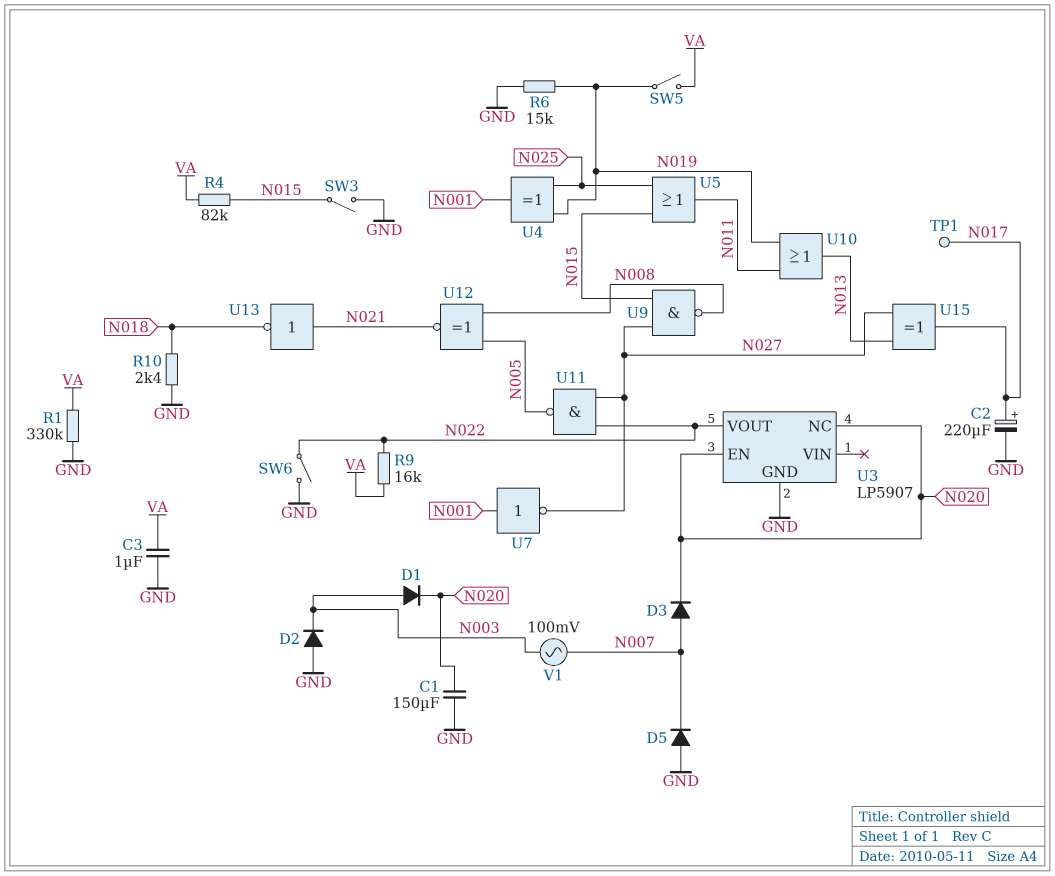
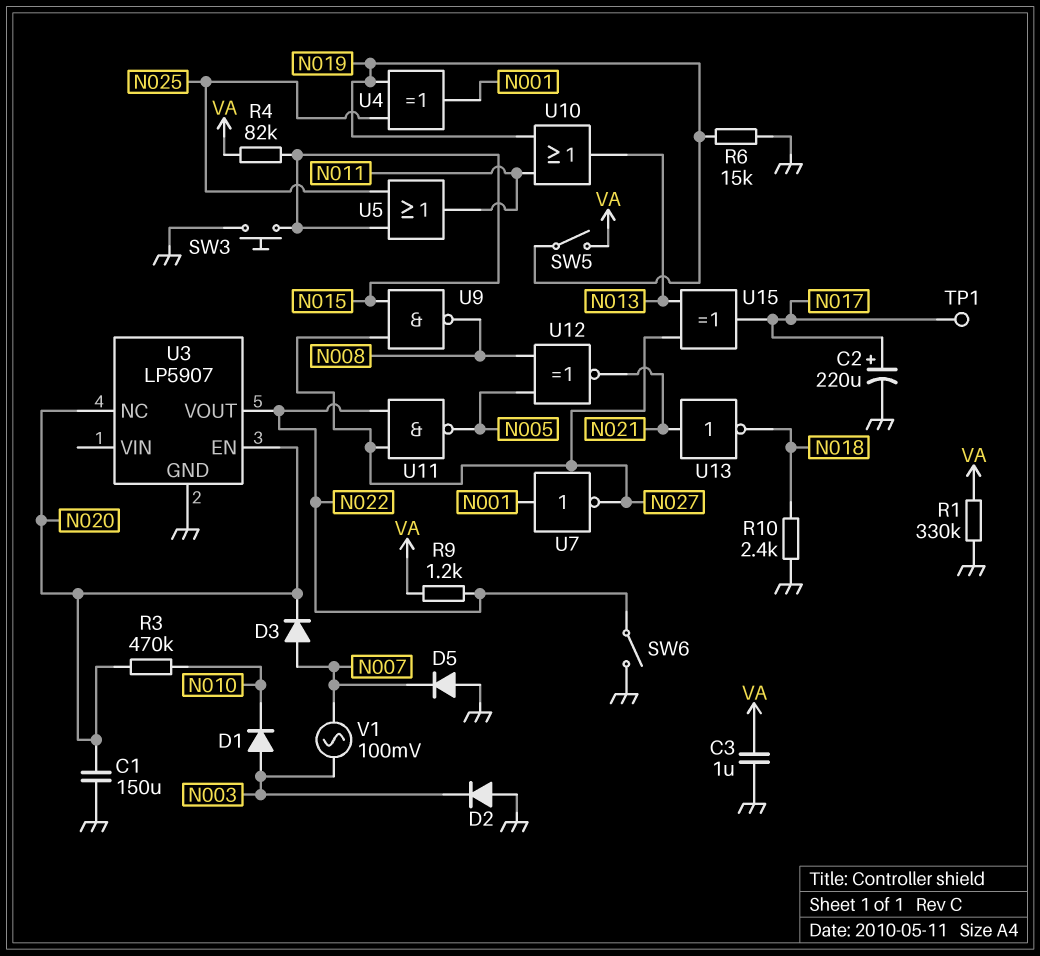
D1: diode (A N003, K N020) -> diode (A N003, K N010)
R3: none -> 470k (N010, N020)
R9: 16k (N022, VA) -> 1.2k (N022, VA)
SW3: switch (GND, N015) -> button (GND, N015)

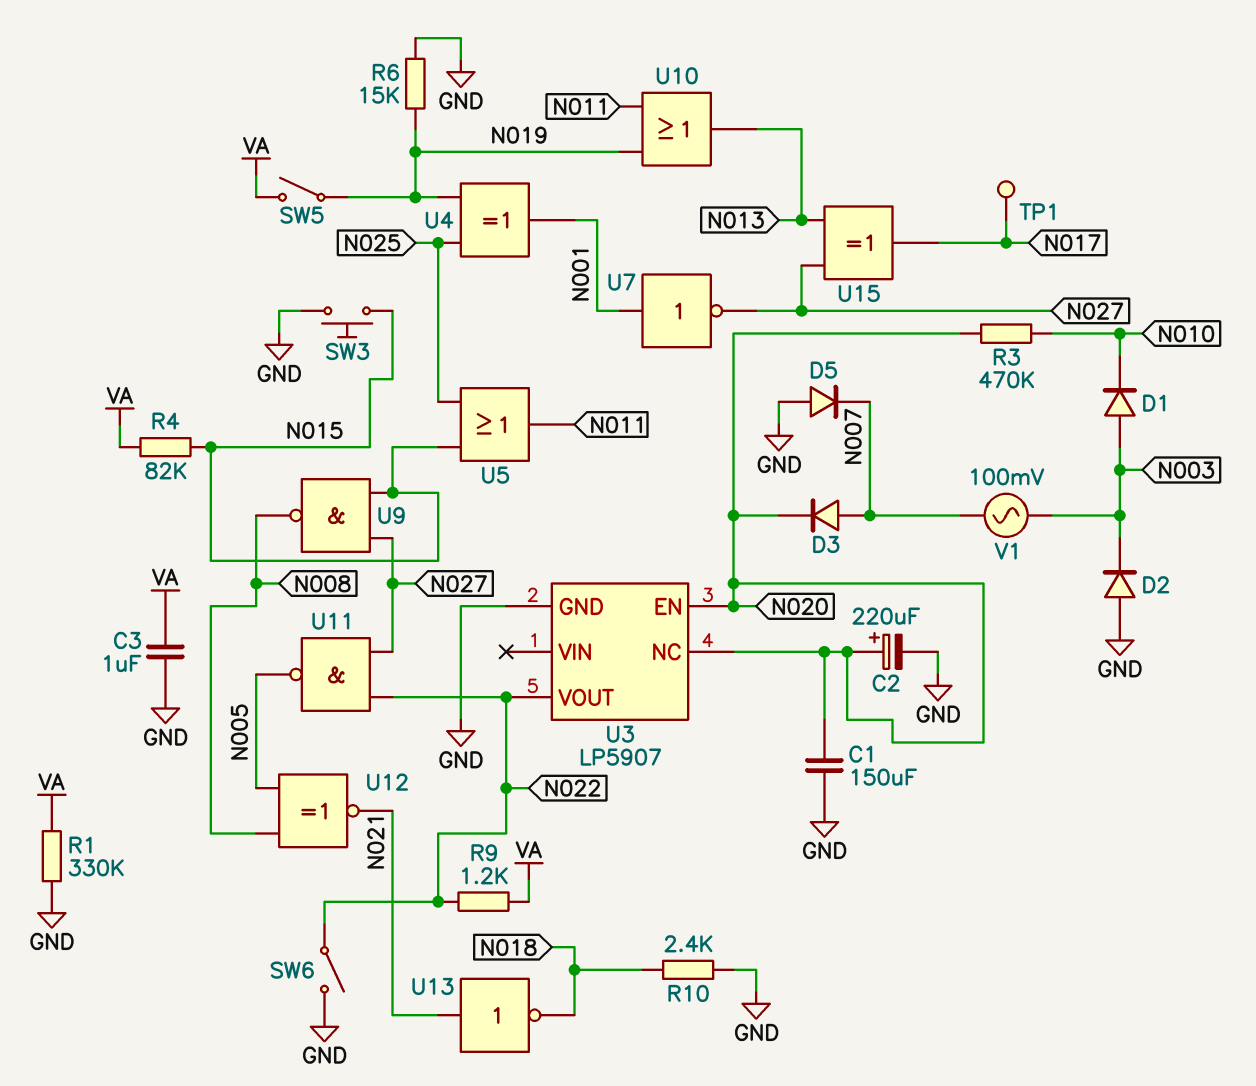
C2: 220uF (plus N017, minus GND) -> 220uF (plus N020, minus GND)

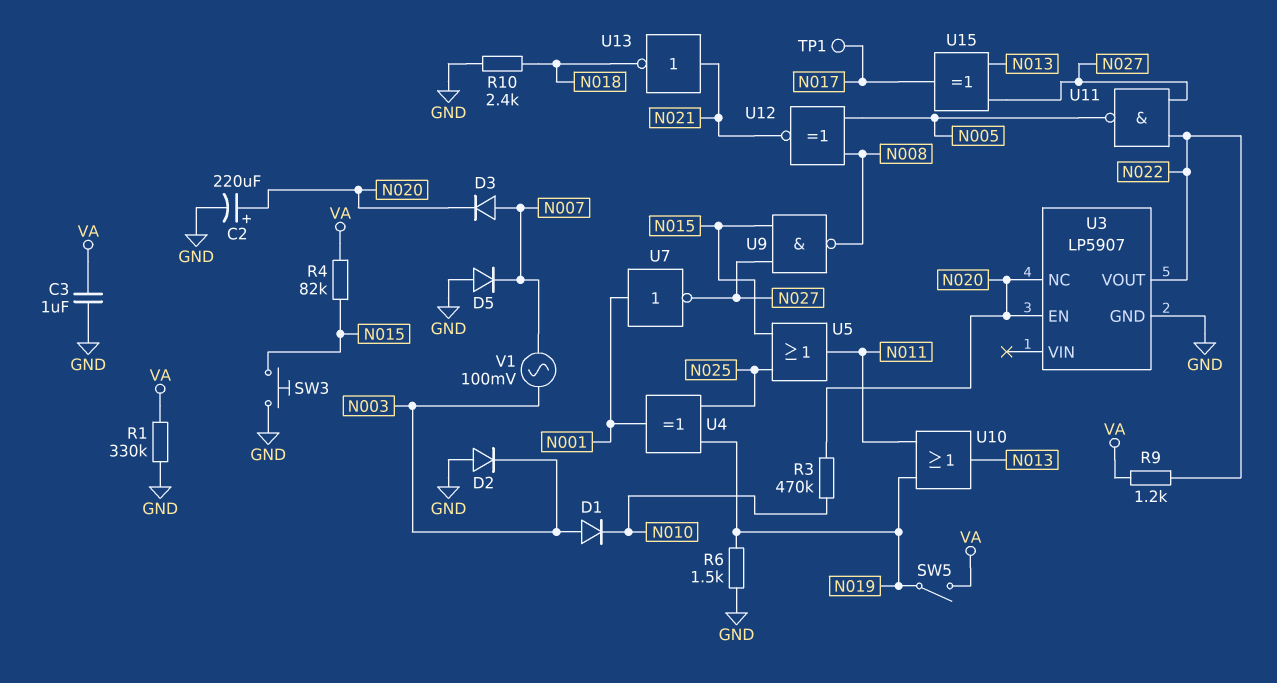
C1: 150uF (GND, N020) -> none
R6: 15k (GND, N019) -> 1.5k (GND, N019)
SW6: switch (GND, N022) -> none

